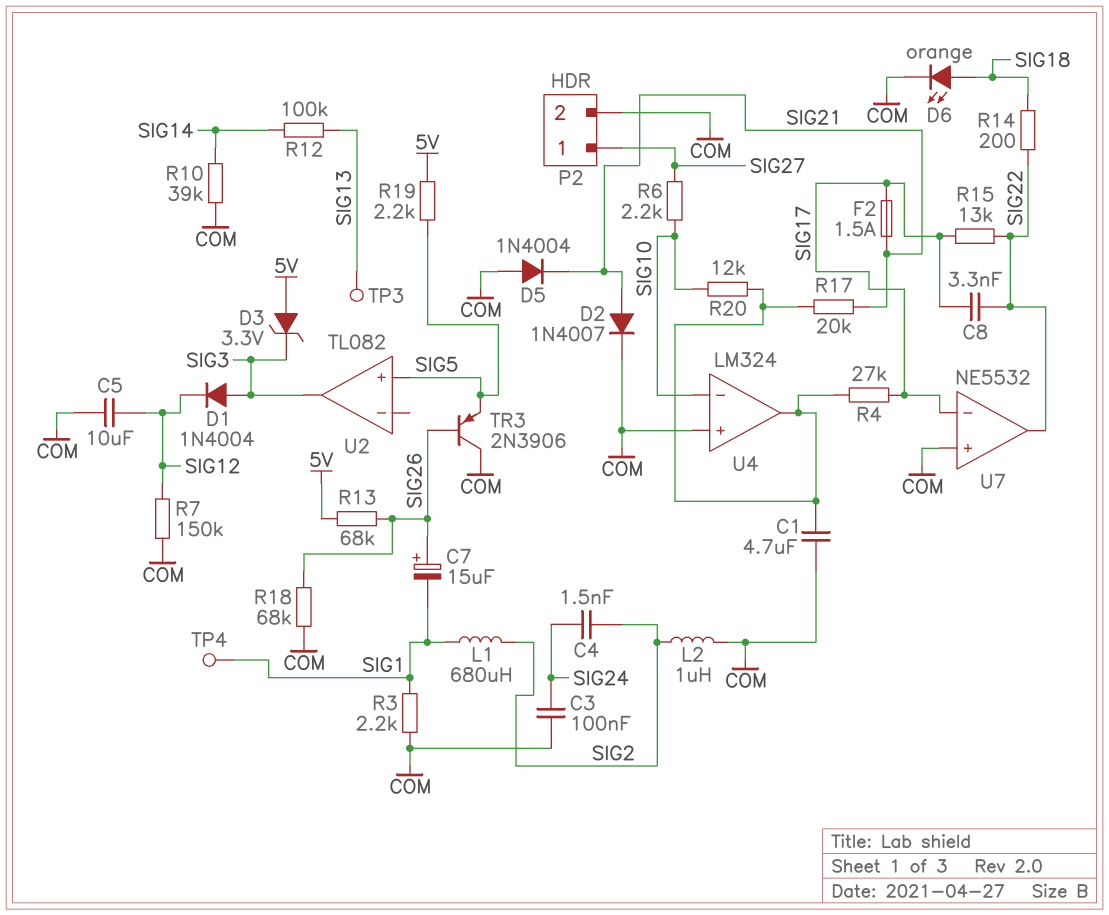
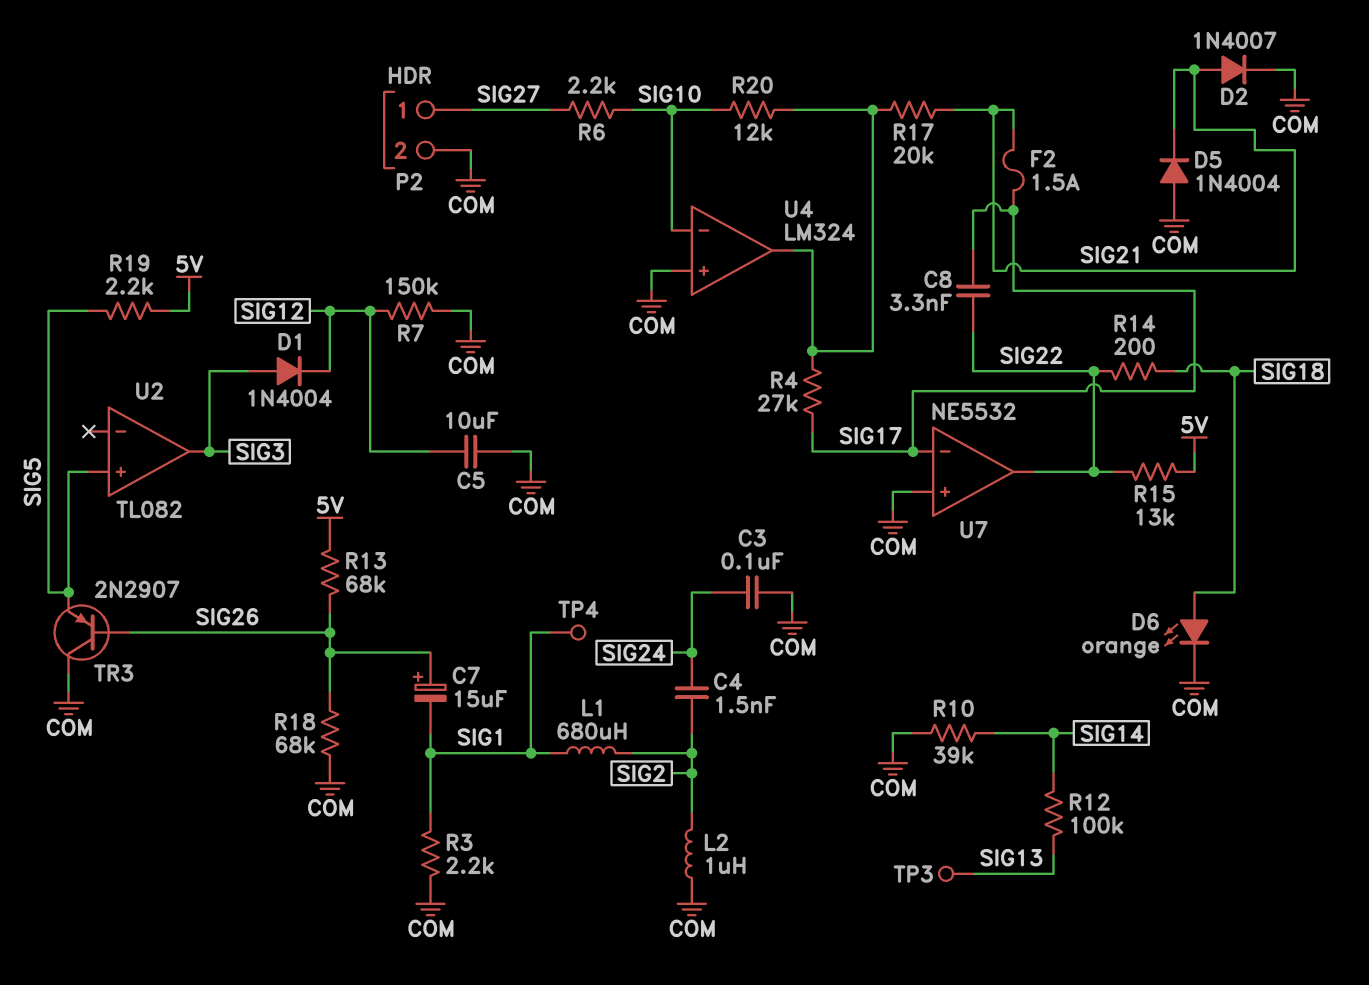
C1: 4.7uF (COM, U4/out) -> none
D3: zener 3.3V (A 5V, K SIG3) -> none
R15: 13k (SIG17, SIG22) -> 13k (5V, SIG22)
TR3: PNP 2N3906 (B SIG26, C COM, E SIG5) -> PNP 2N2907 (B SIG26, C COM, E SIG5)

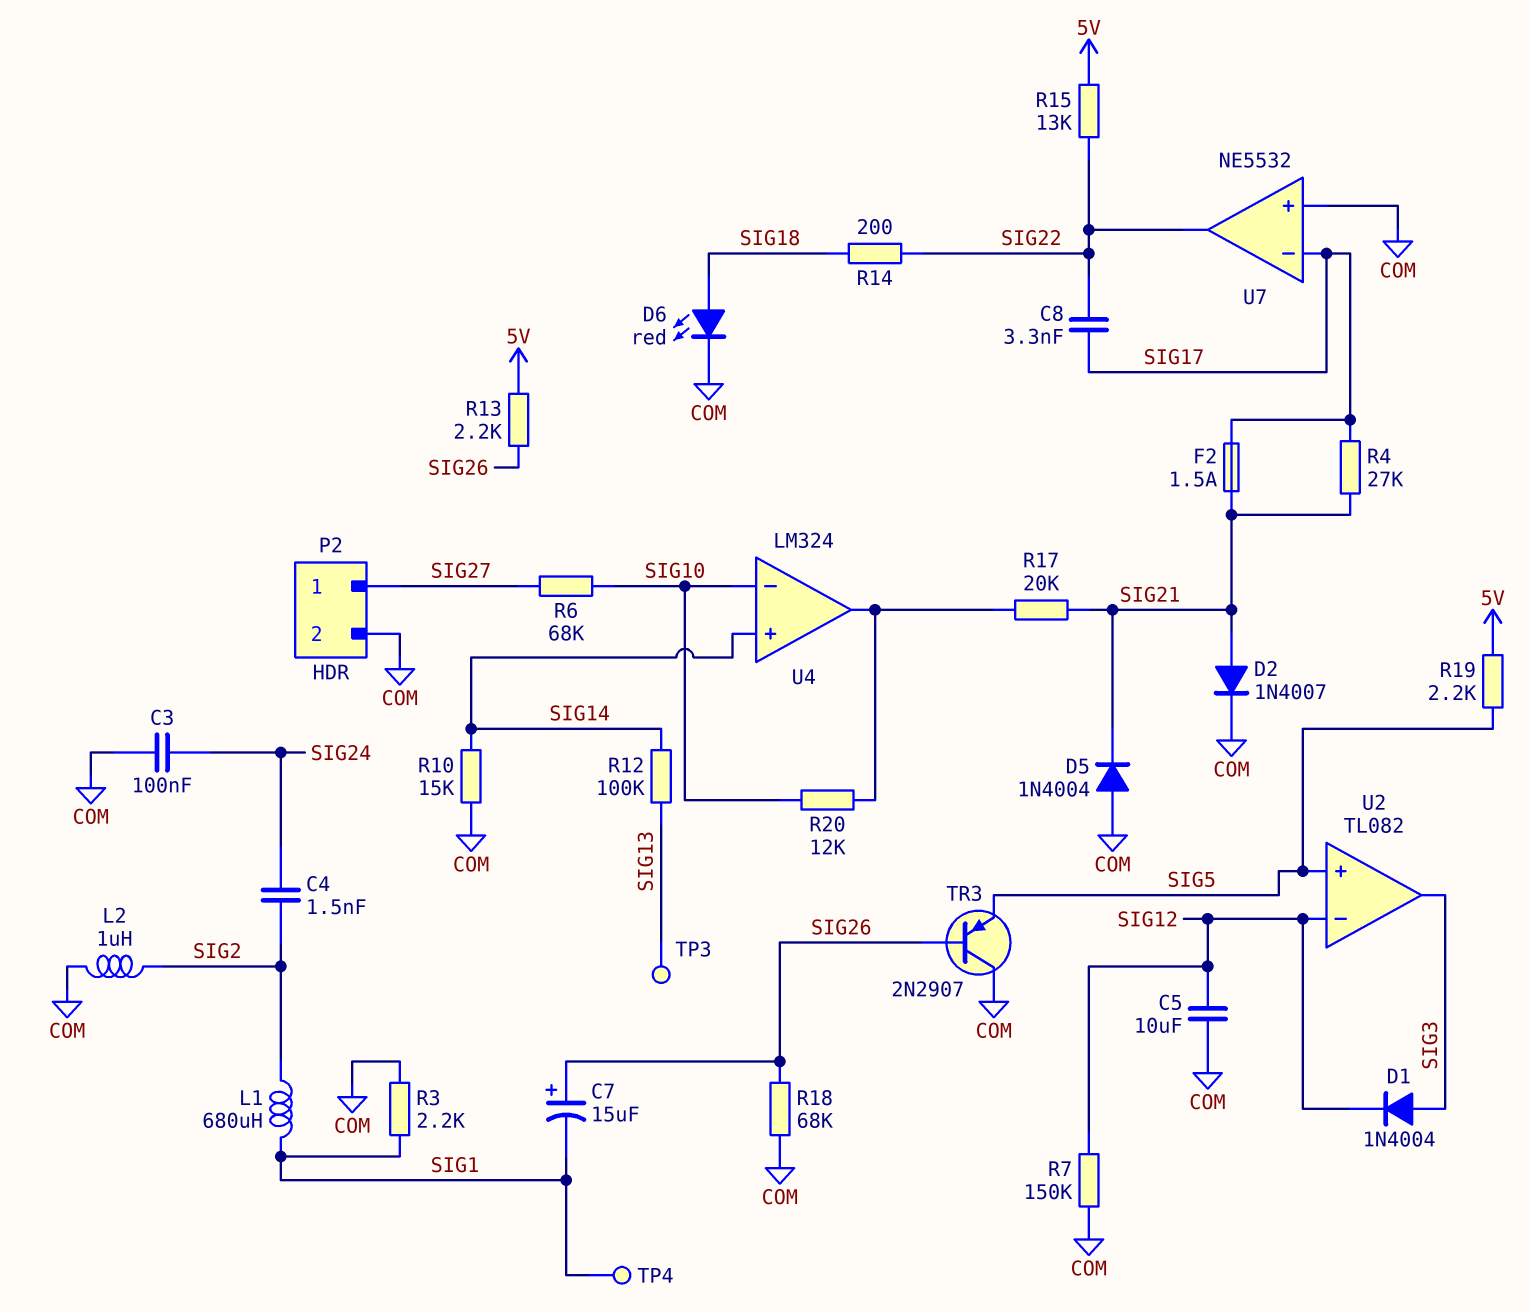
D6: LED orange (A SIG18, K COM) -> LED red (A SIG18, K COM)
R4: 27k (SIG17, U4/out) -> 27k (SIG17, SIG21)
R6: 2.2k (SIG10, SIG27) -> 68k (SIG10, SIG27)
R10: 39k (COM, SIG14) -> 15k (COM, SIG14)
R13: 68k (5V, SIG26) -> 2.2k (5V, SIG26)
U2 pin in-: none -> SIG12
U4 pin in+: COM -> SIG14

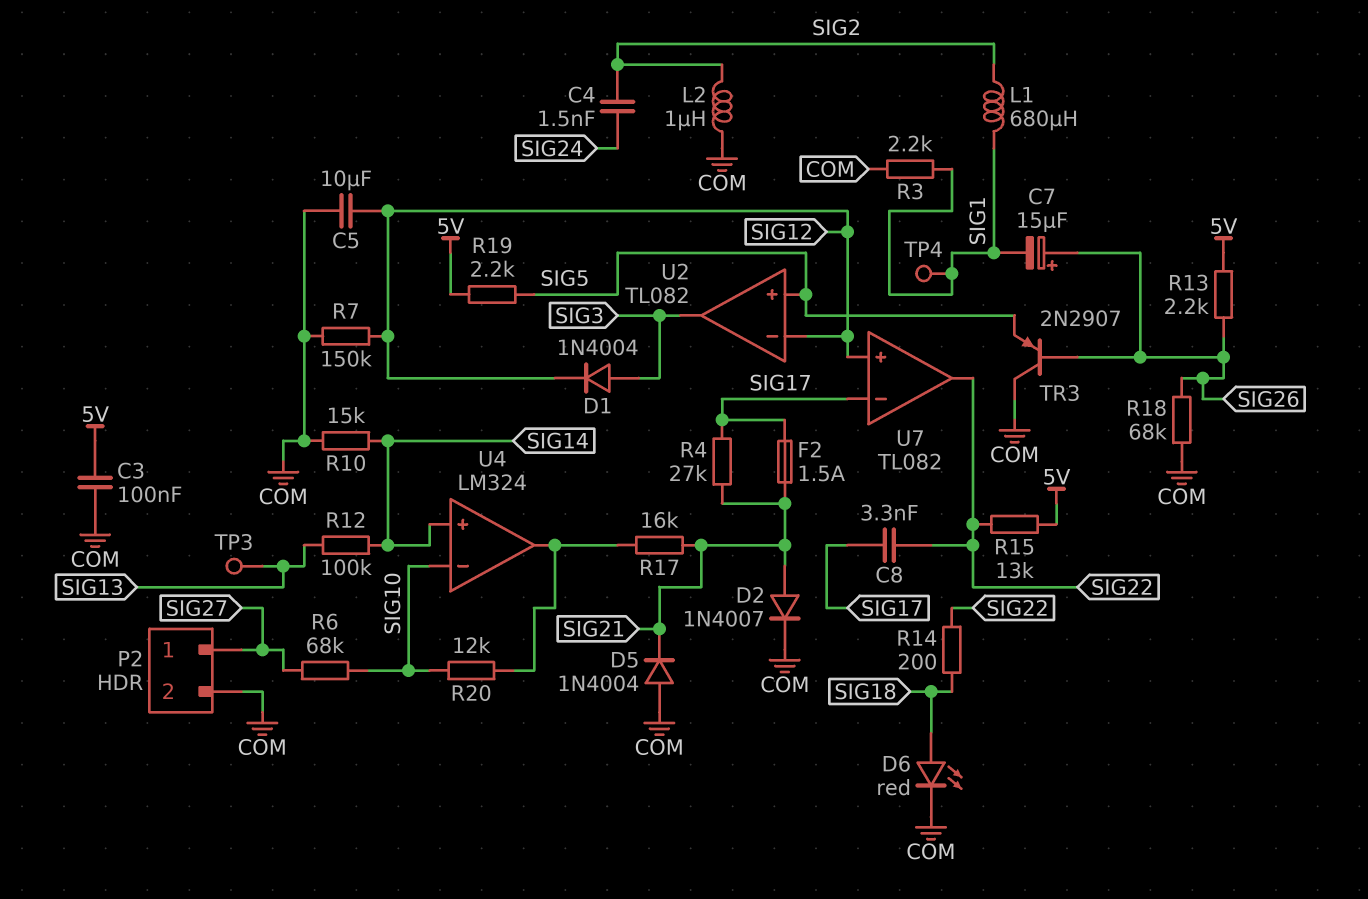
C3: 100nF (COM, SIG24) -> 100nF (5V, COM)
R17: 20k (SIG21, U4/out) -> 16k (SIG21, U4/out)
U7: NE5532 -> TL082
U7 pin in+: COM -> SIG12

